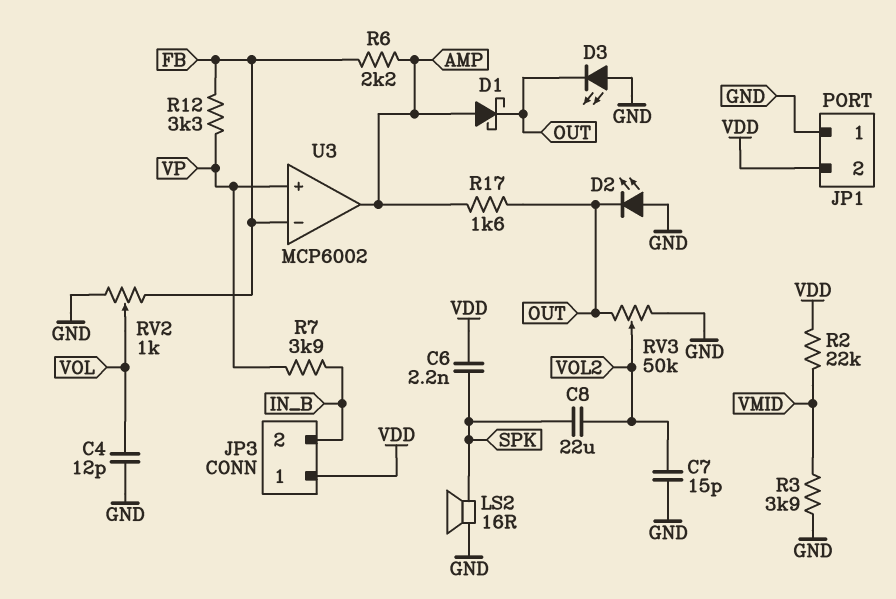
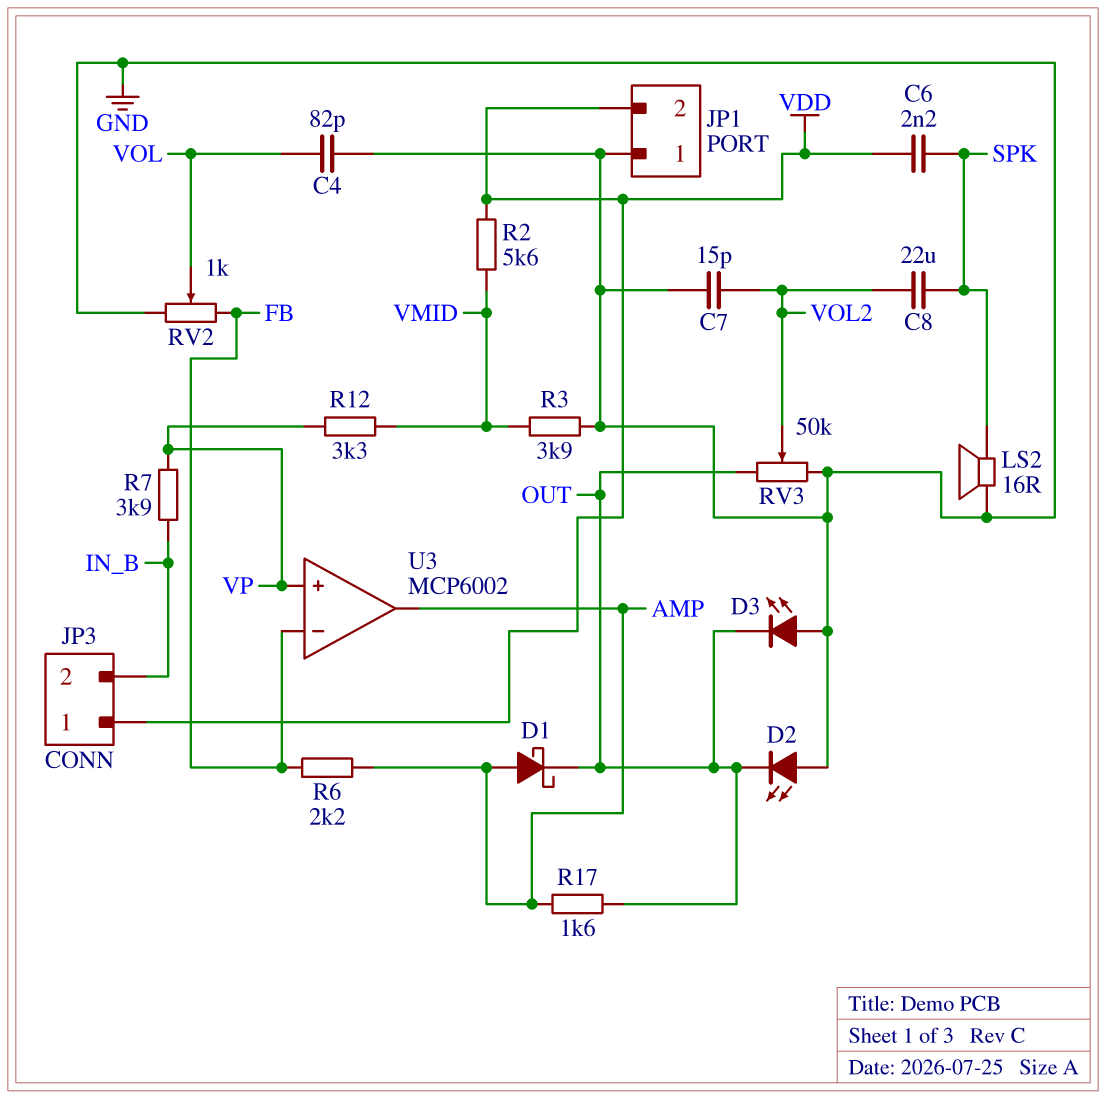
C4: 12pF (GND, VOL) -> 82pF (GND, VOL)
R2: 22k (VDD, VMID) -> 5.6k (VDD, VMID)
R12: 3.3k (FB, VP) -> 3.3k (VMID, VP)

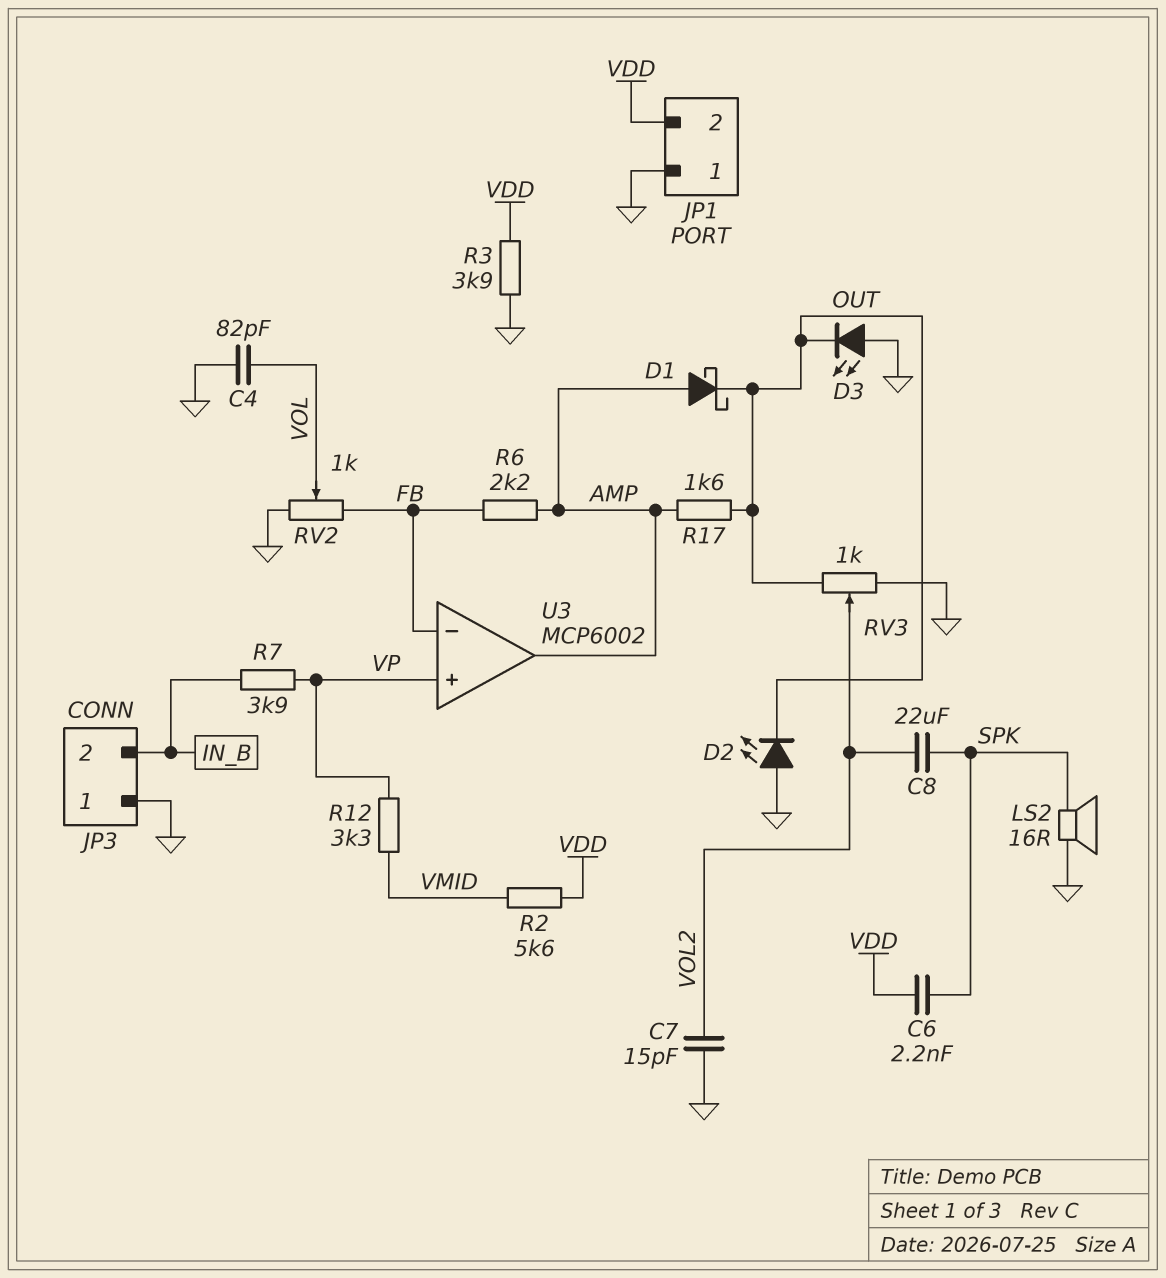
JP3 pin 1: VDD -> GND
R3: 3.9k (GND, VMID) -> 3.9k (GND, VDD)
RV3: 50k (GND, OUT, wiper VOL2) -> 1k (GND, OUT, wiper VOL2)

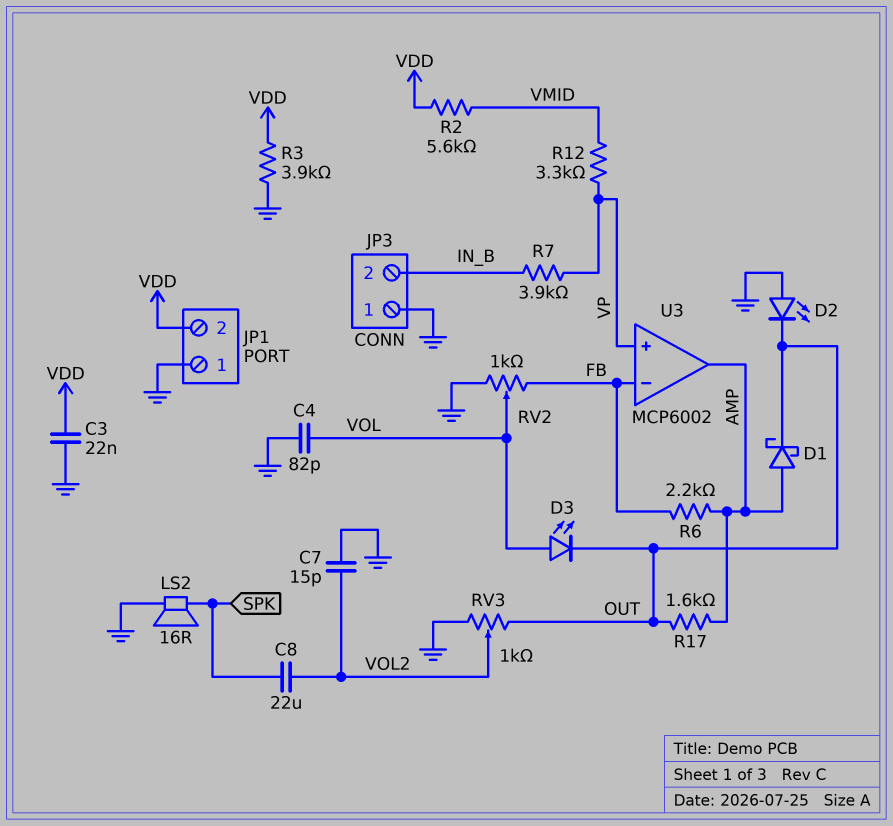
C3: none -> 22nF (GND, VDD)
C6: 2.2nF (SPK, VDD) -> none
D3: LED (A GND, K OUT) -> LED (A VOL, K OUT)

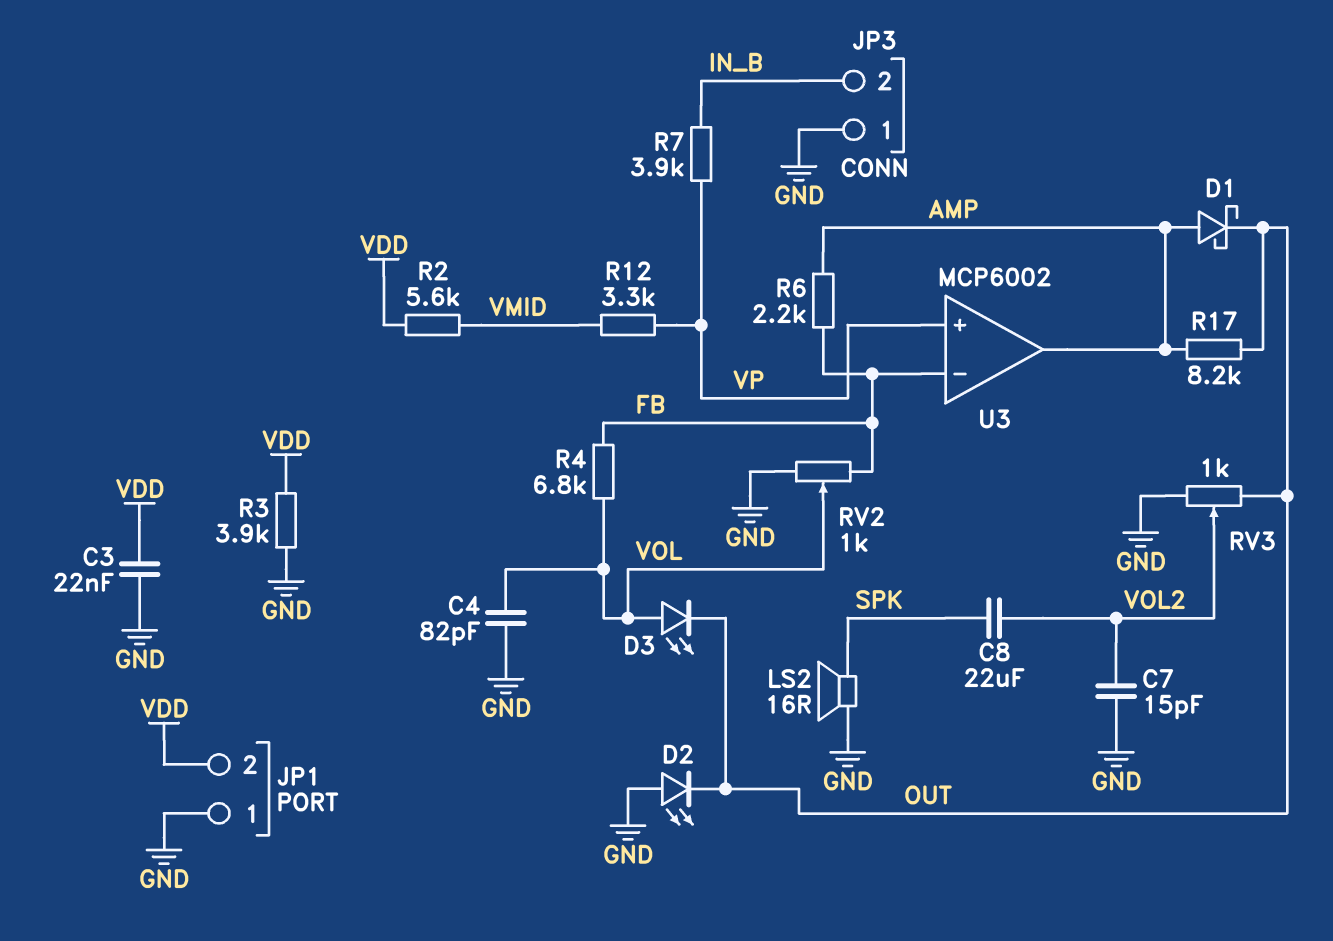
R4: none -> 6.8k (FB, VOL)
R17: 1.6k (AMP, OUT) -> 8.2k (AMP, OUT)

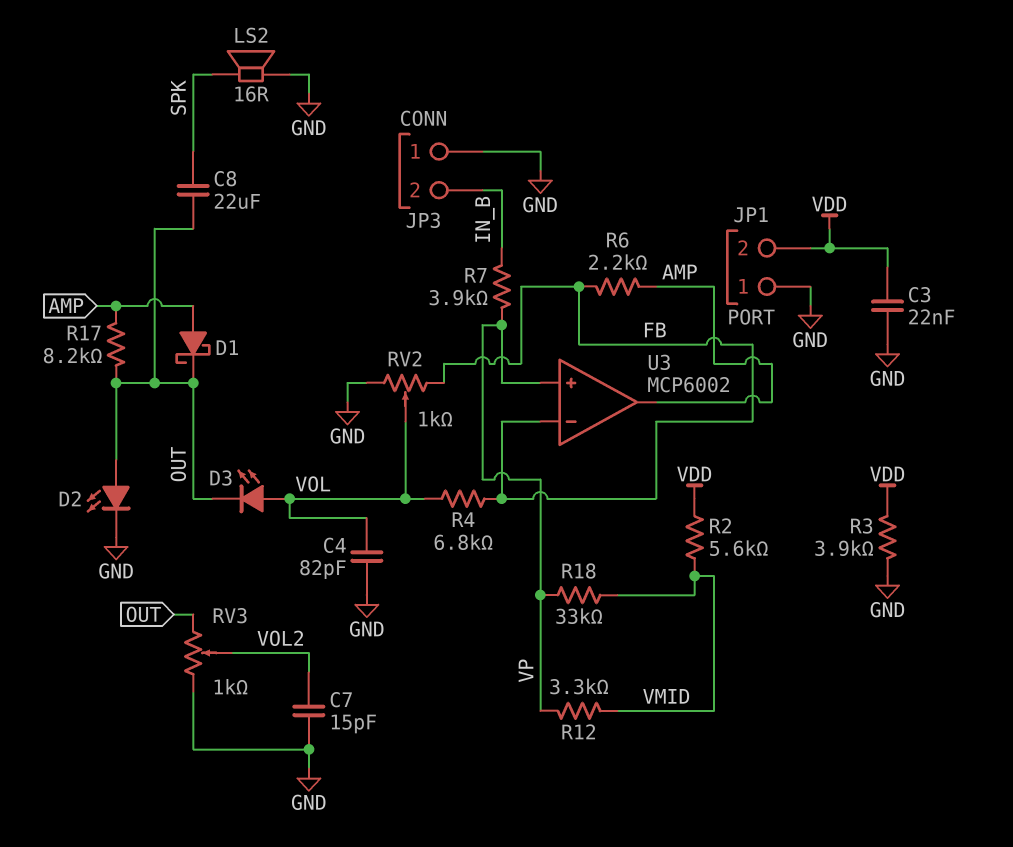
C8: 22uF (SPK, VOL2) -> 22uF (OUT, SPK)
D2: LED (A GND, K OUT) -> LED (A OUT, K GND)
R18: none -> 33k (VMID, VP)

